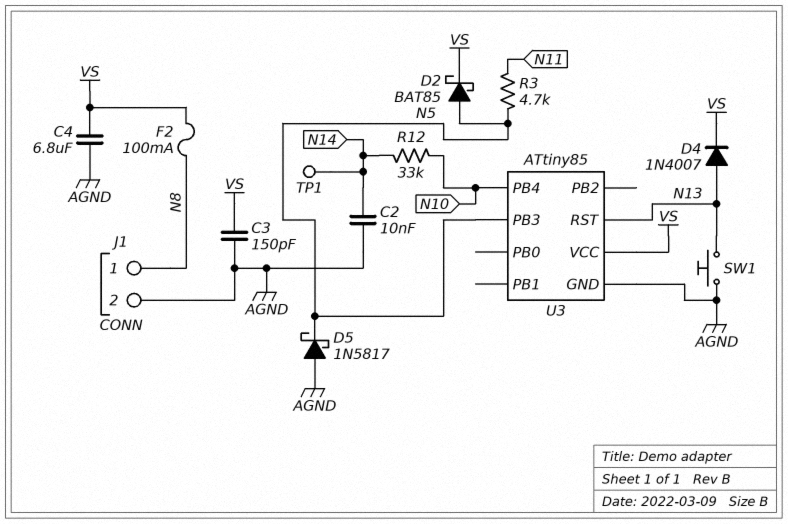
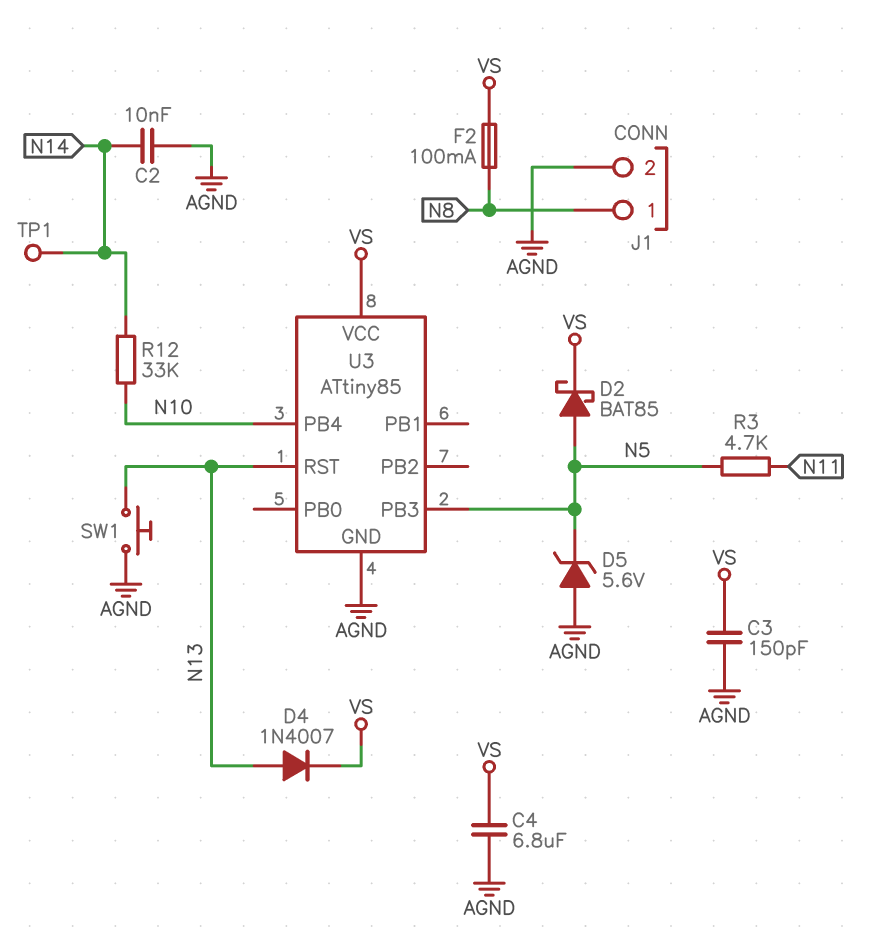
D5: schottky 1N5817 (A AGND, K N5) -> zener 5.6V (A AGND, K N5)

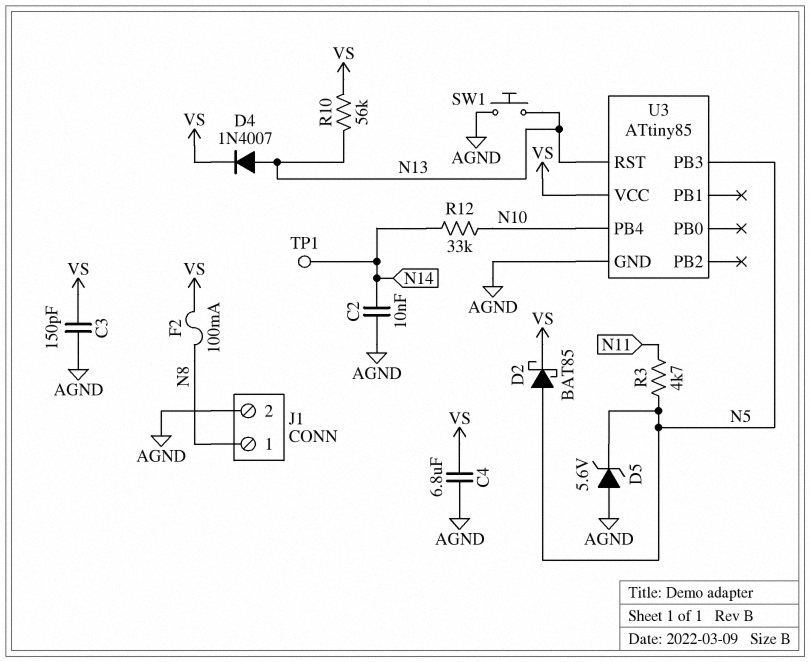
R10: none -> 56k (N13, VS)

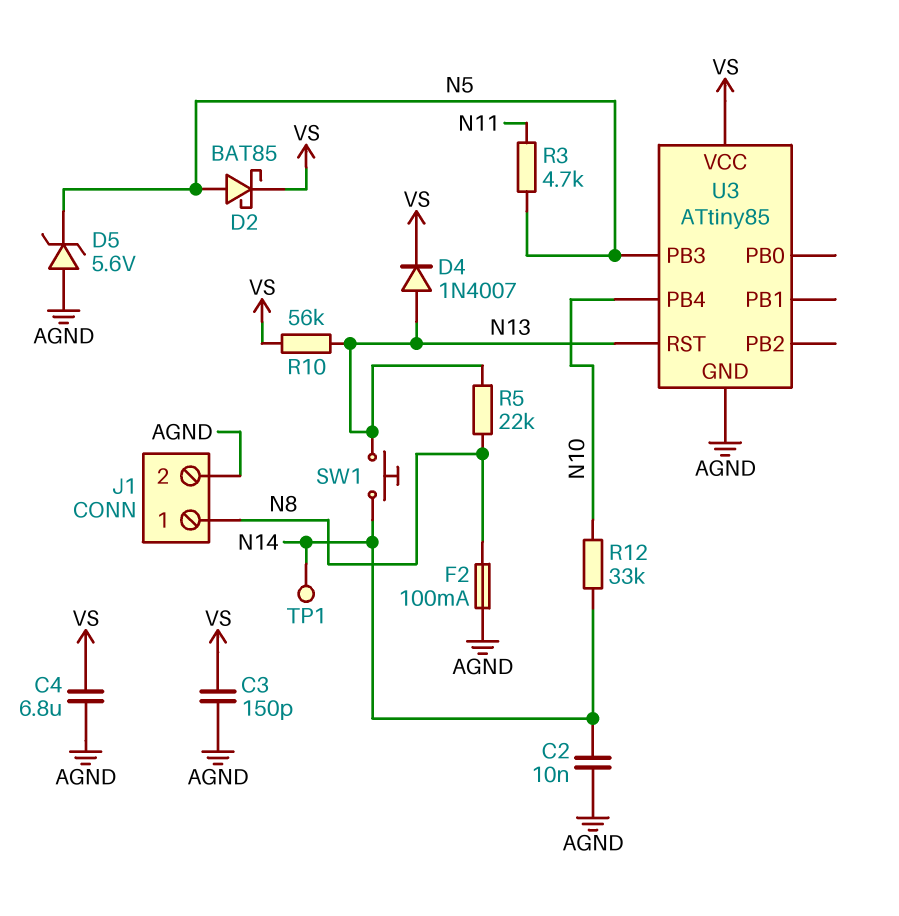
F2: 100mA (N8, VS) -> 100mA (AGND, N8)
R5: none -> 22k (N8, N13)
SW1: button (AGND, N13) -> button (N13, N14)

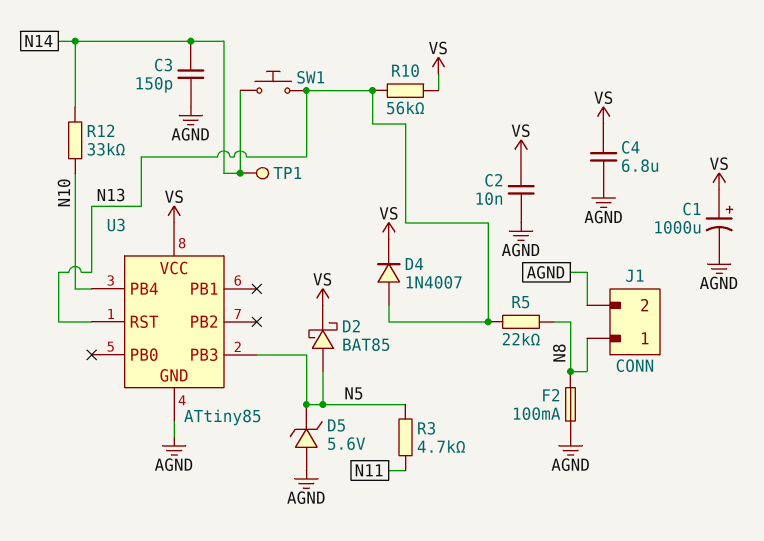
C1: none -> 1000uF (plus VS, minus AGND)
C2: 10nF (AGND, N14) -> 10nF (AGND, VS)
C3: 150pF (AGND, VS) -> 150pF (AGND, N14)

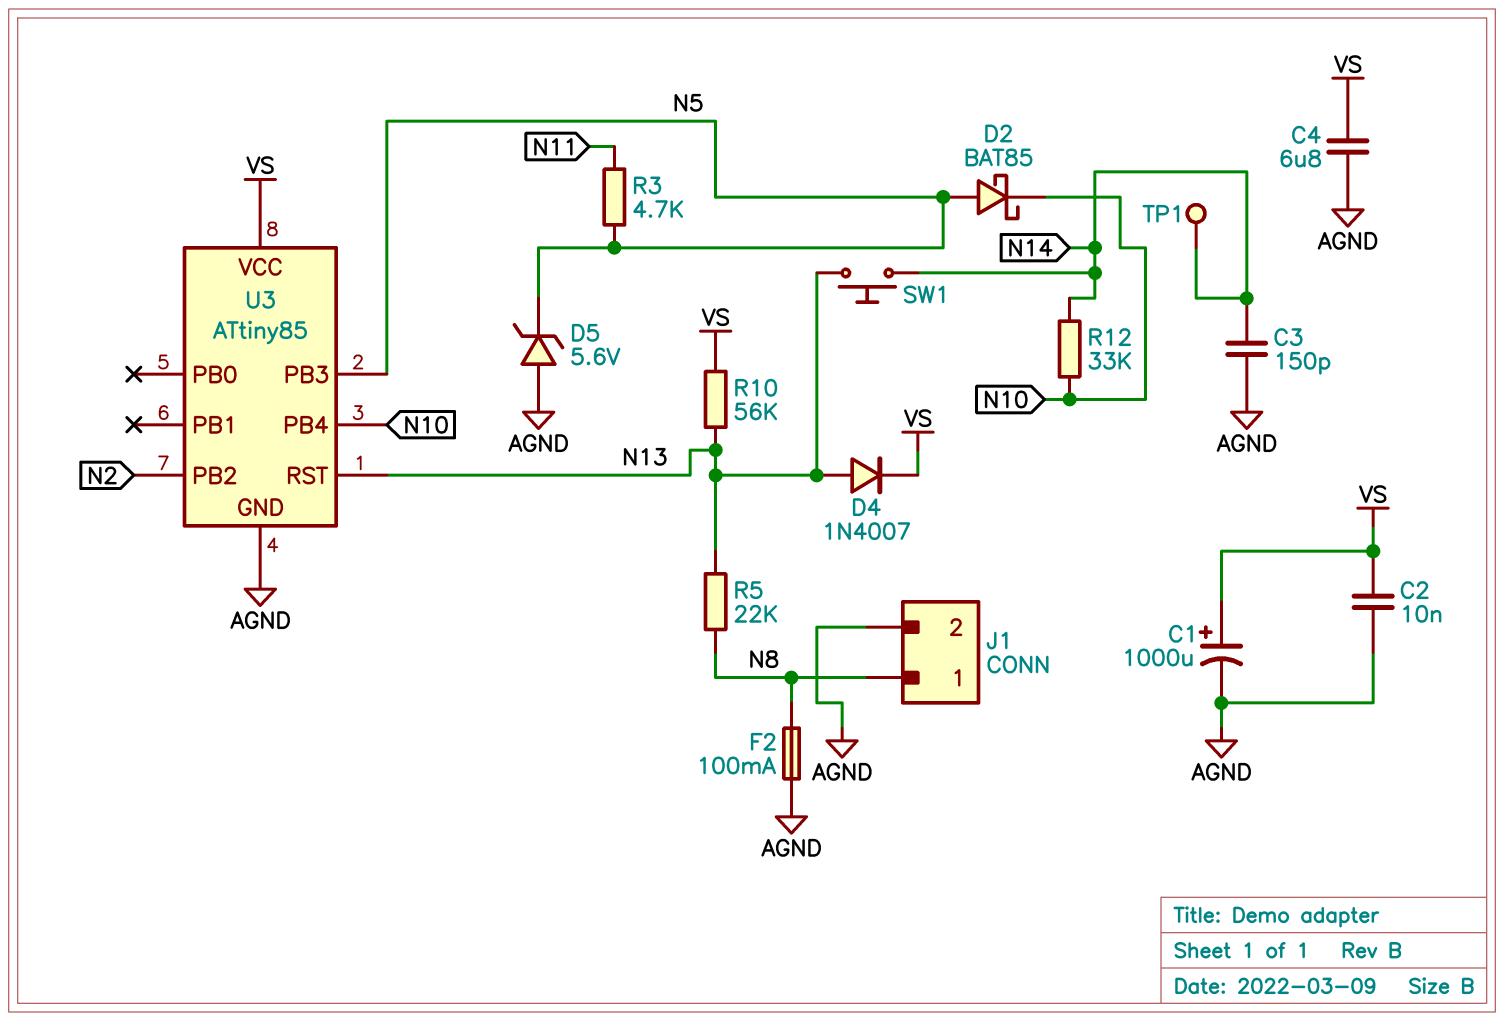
D2: schottky BAT85 (A N5, K VS) -> schottky BAT85 (A N5, K N10)
U3 pin PB2: none -> N2

